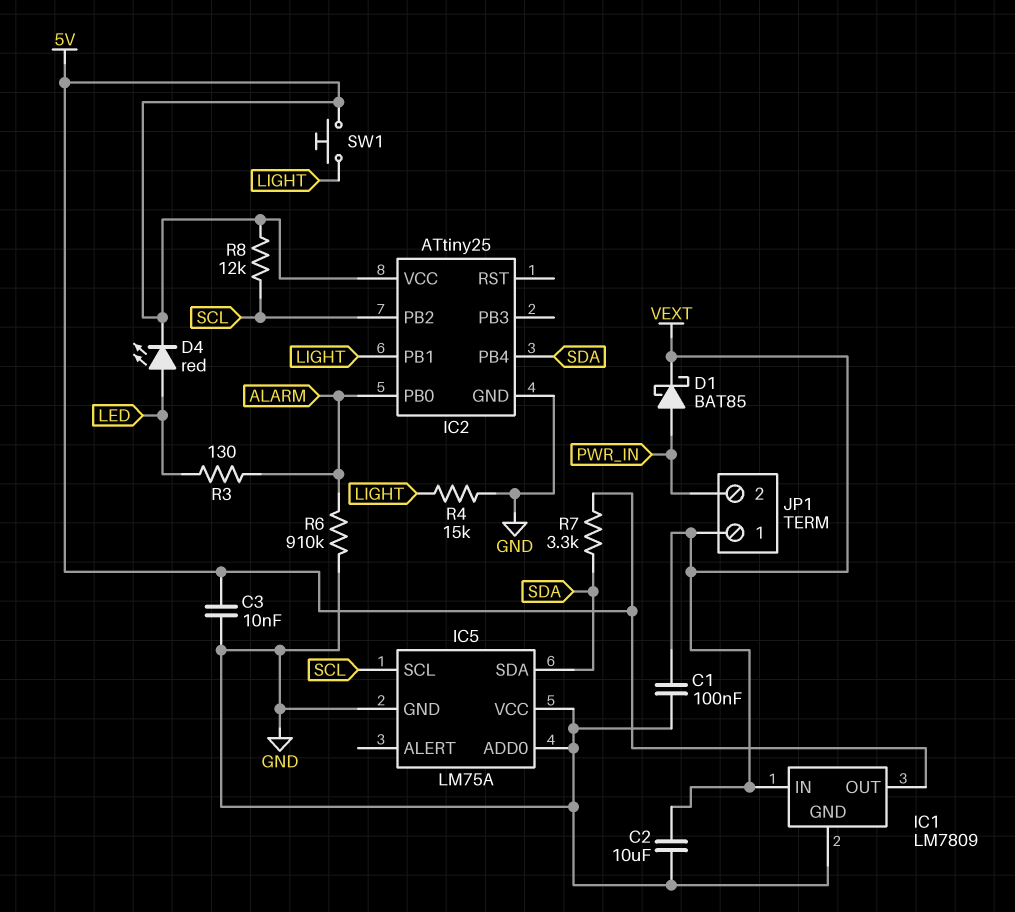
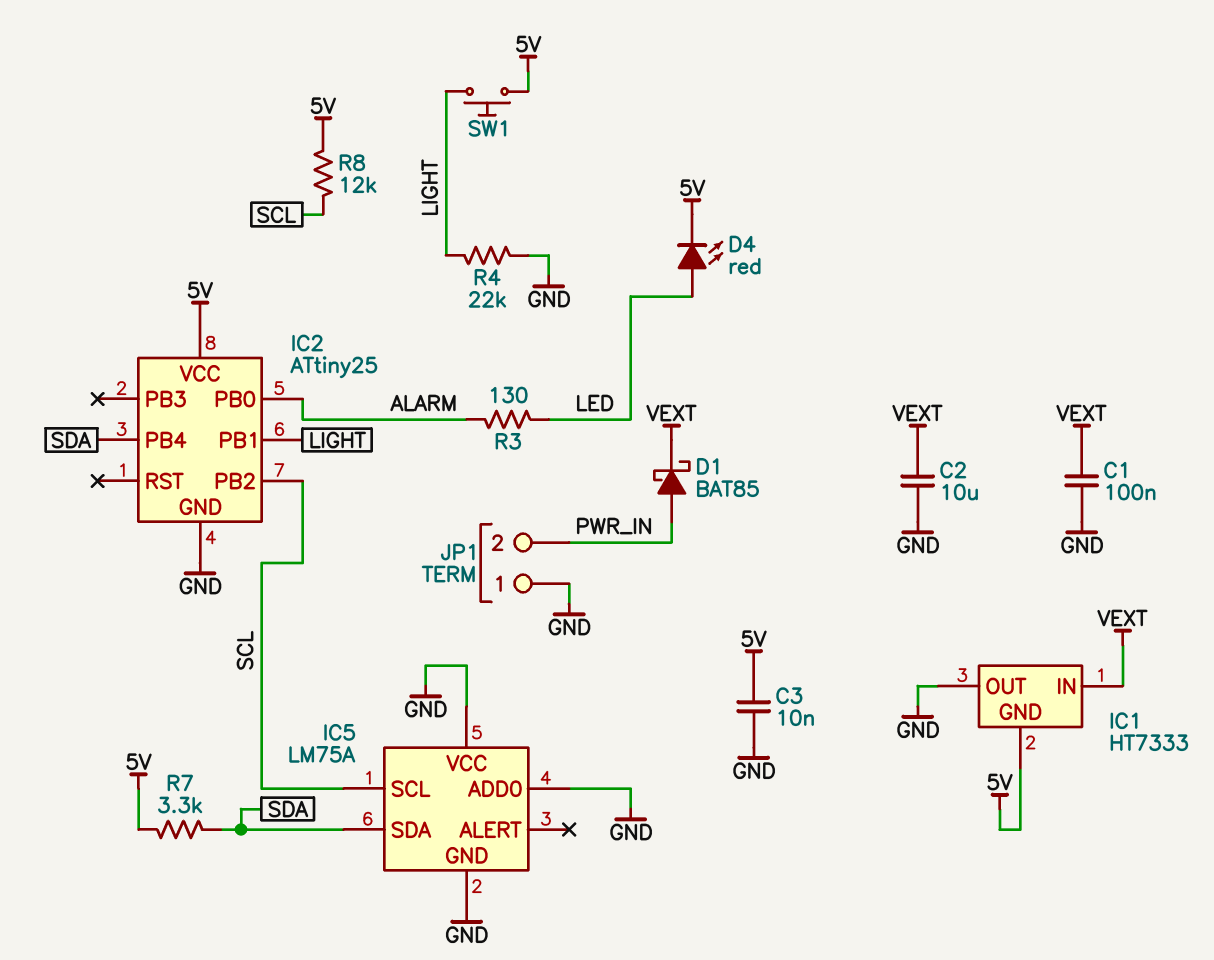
IC1: LM7809 -> HT7333
IC1 pin GND: GND -> 5V
IC1 pin OUT: 5V -> GND
JP1 pin 1: VEXT -> GND
R4: 15k (GND, LIGHT) -> 22k (GND, LIGHT)
R6: 910k (ALARM, GND) -> none

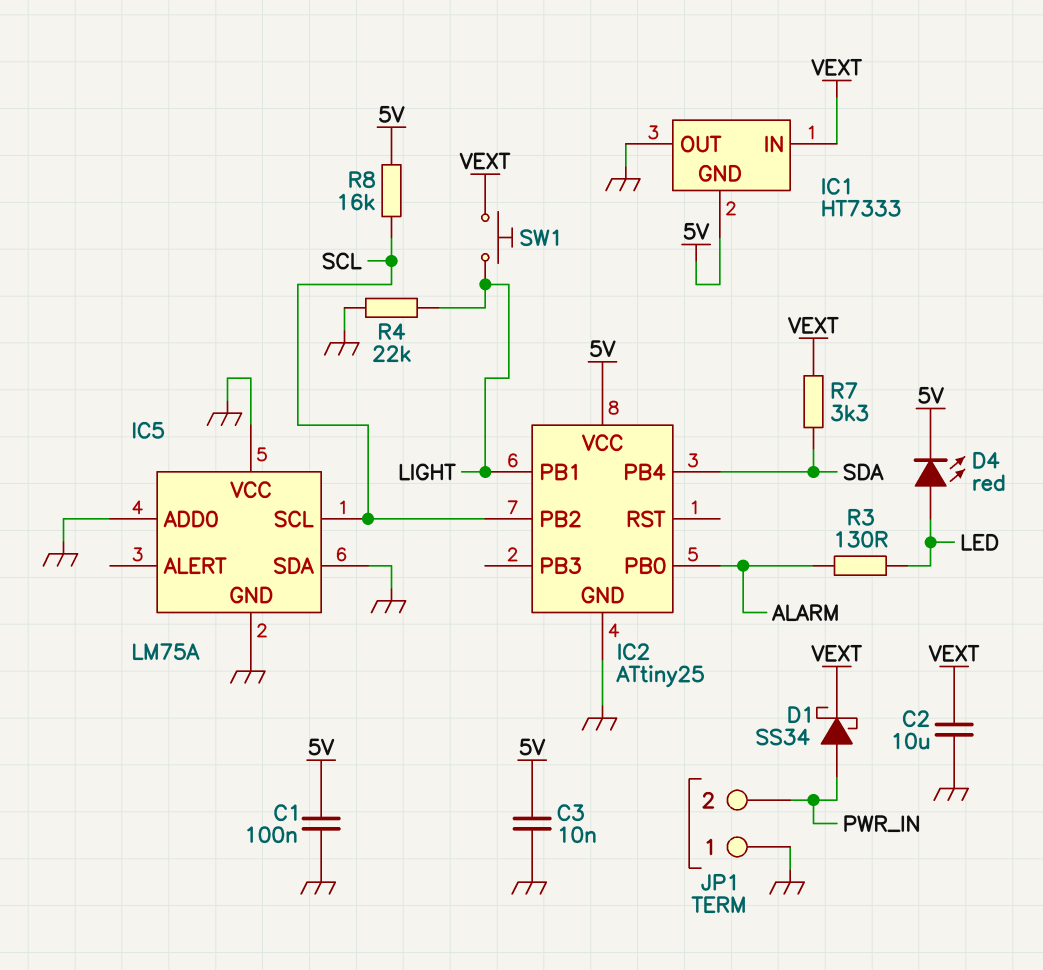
C1: 100nF (GND, VEXT) -> 100nF (5V, GND)
D1: schottky BAT85 (A PWR_IN, K VEXT) -> schottky SS34 (A PWR_IN, K VEXT)
IC5 pin SDA: SDA -> GND
R7: 3.3k (5V, SDA) -> 3.3k (SDA, VEXT)
R8: 12k (5V, SCL) -> 16k (5V, SCL)
SW1: button (5V, LIGHT) -> button (LIGHT, VEXT)

